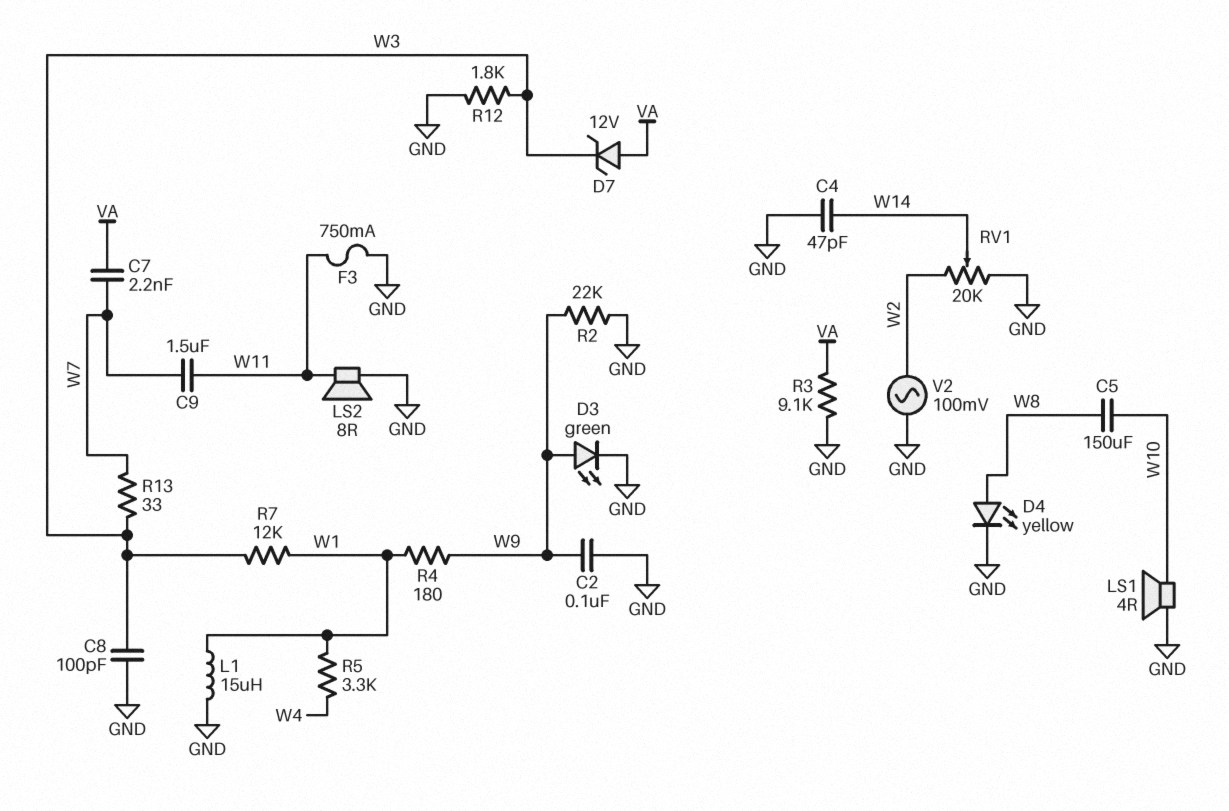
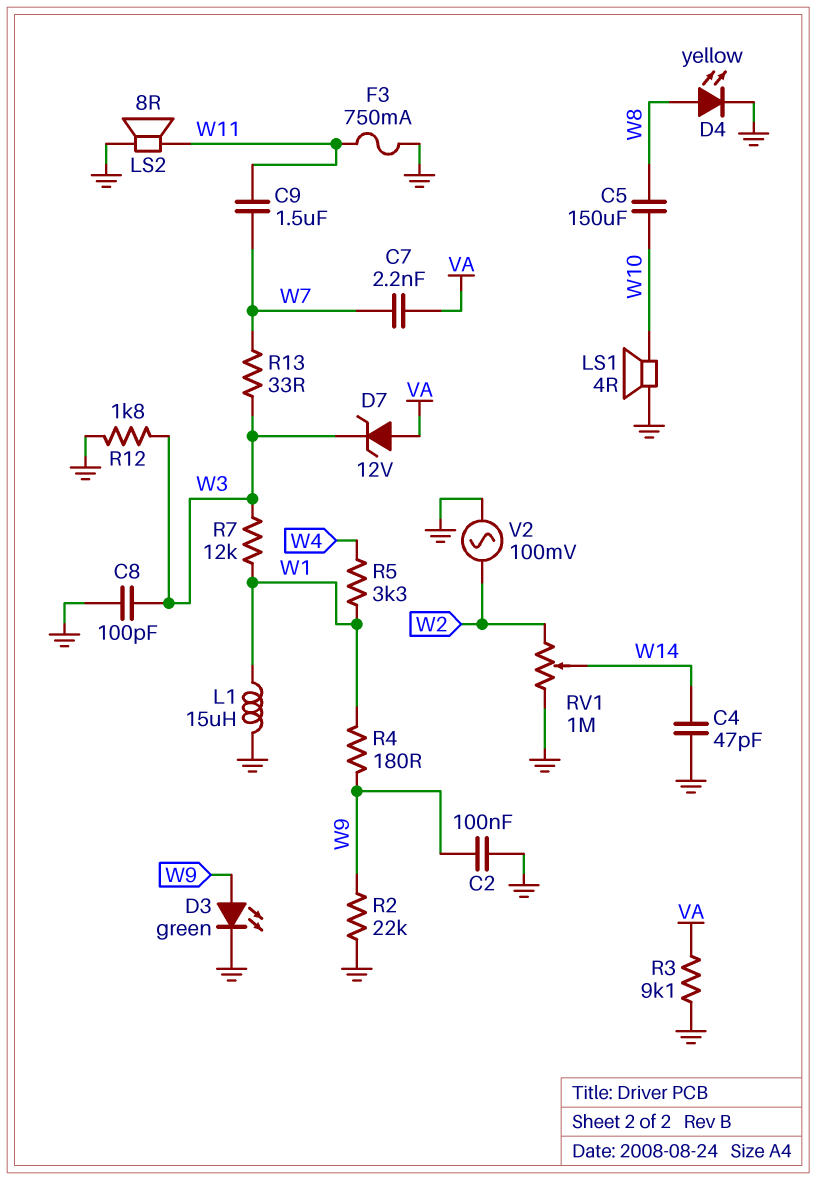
RV1: 20k (GND, W2, wiper W14) -> 1M (GND, W2, wiper W14)

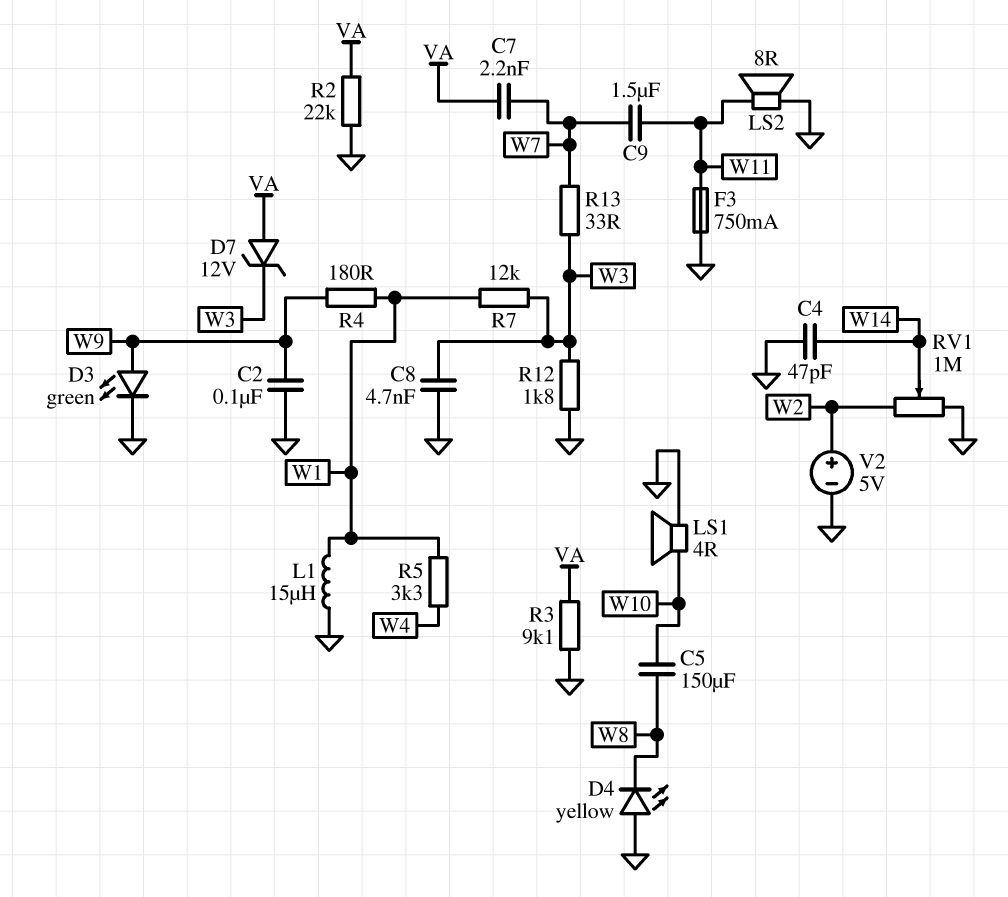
C8: 100pF (GND, W3) -> 4.7nF (GND, W3)
D4: LED yellow (A W8, K GND) -> LED yellow (A GND, K W8)
R2: 22k (GND, W9) -> 22k (GND, VA)
V2: AC 100mV (GND, W2) -> 5V (plus W2, minus GND)

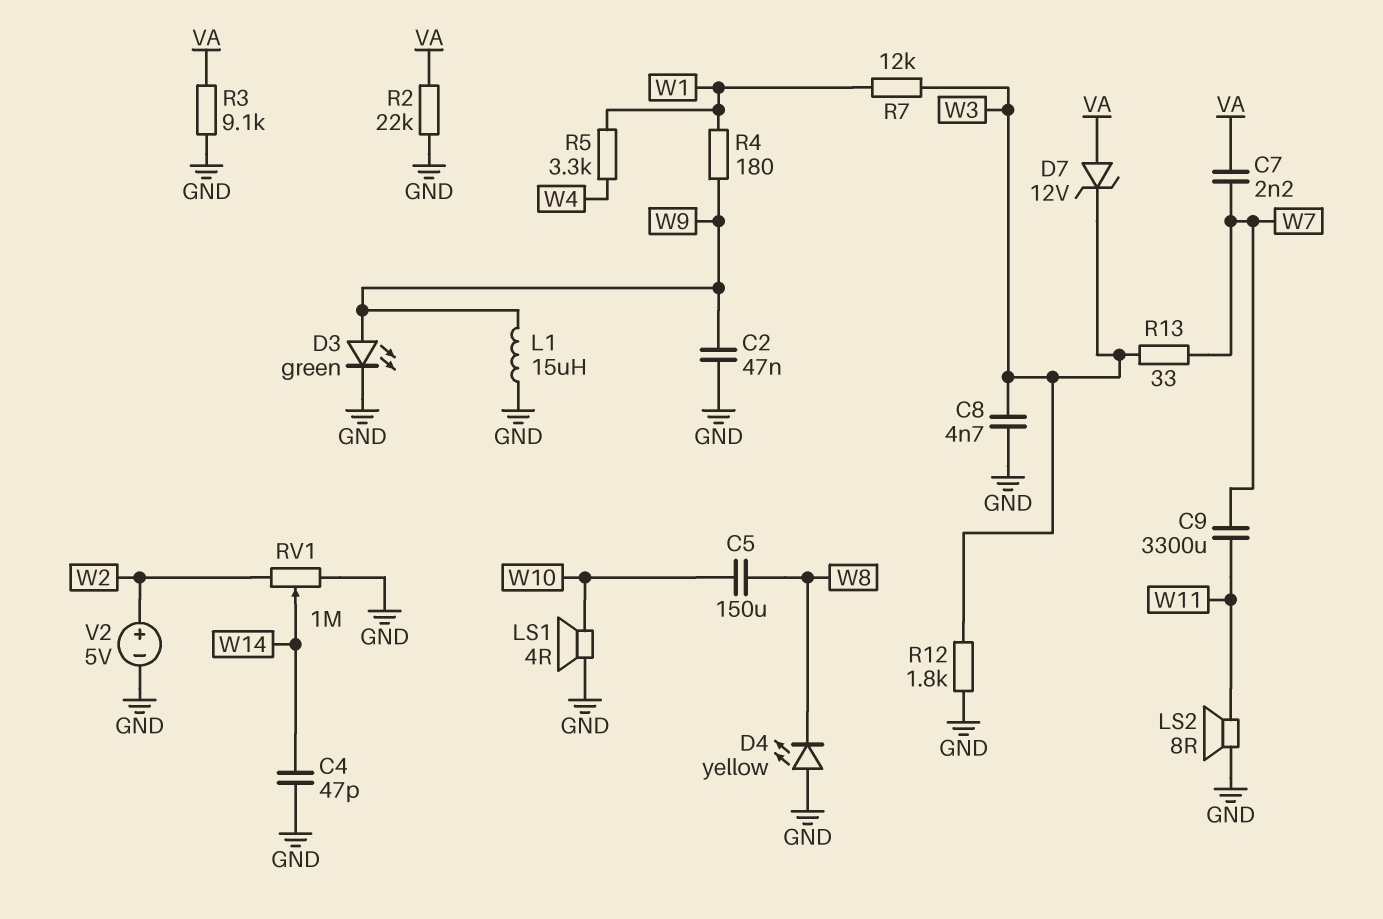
C2: 100nF (GND, W9) -> 47nF (GND, W9)
C9: 1.5uF (W7, W11) -> 3300uF (W7, W11)
F3: 750mA (GND, W11) -> none
L1: 15uH (GND, W1) -> 15uH (GND, W9)

